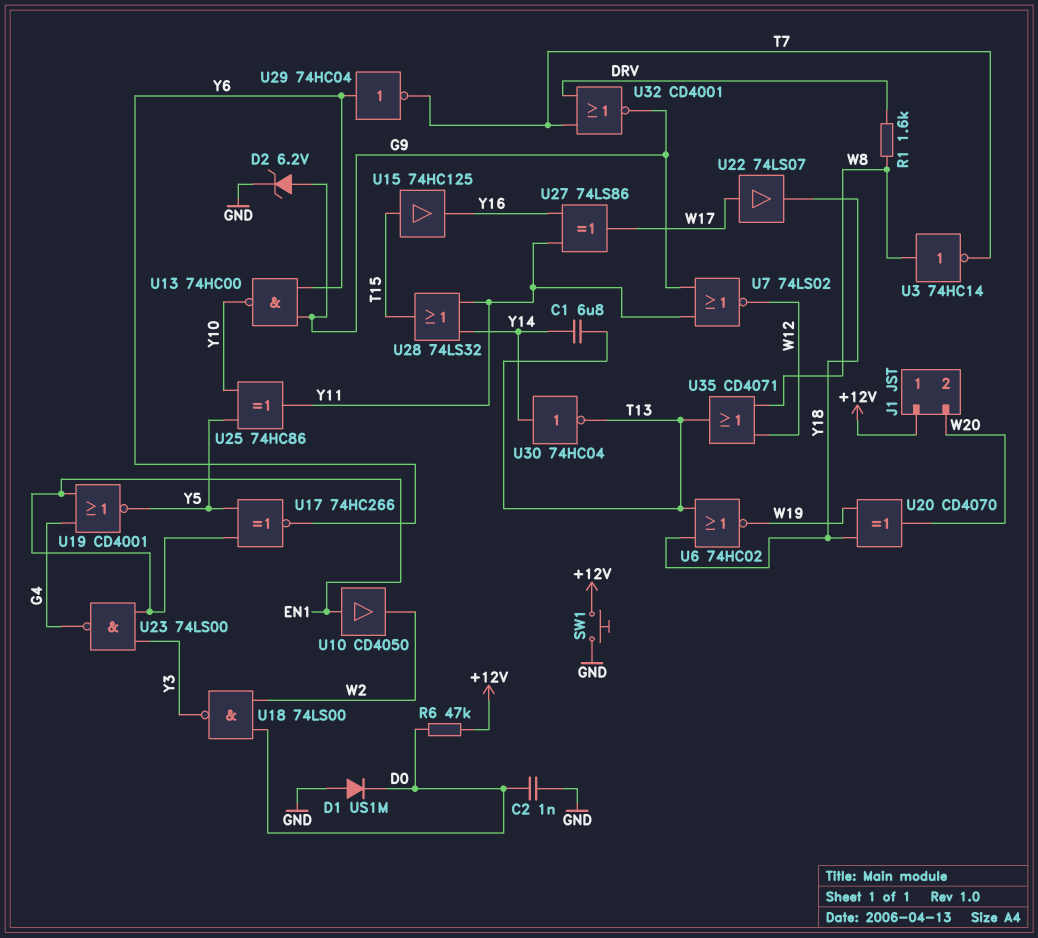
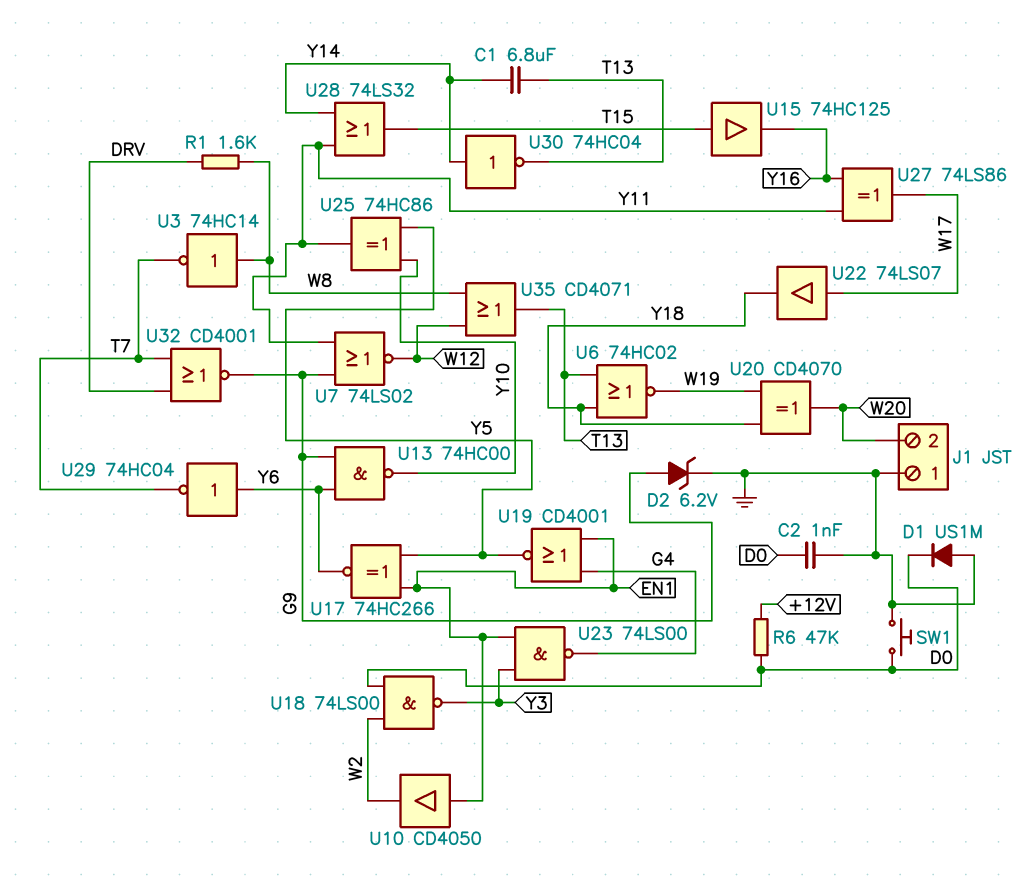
J1 pin 1: +12V -> GND
SW1: button (+12V, GND) -> button (D0, GND)

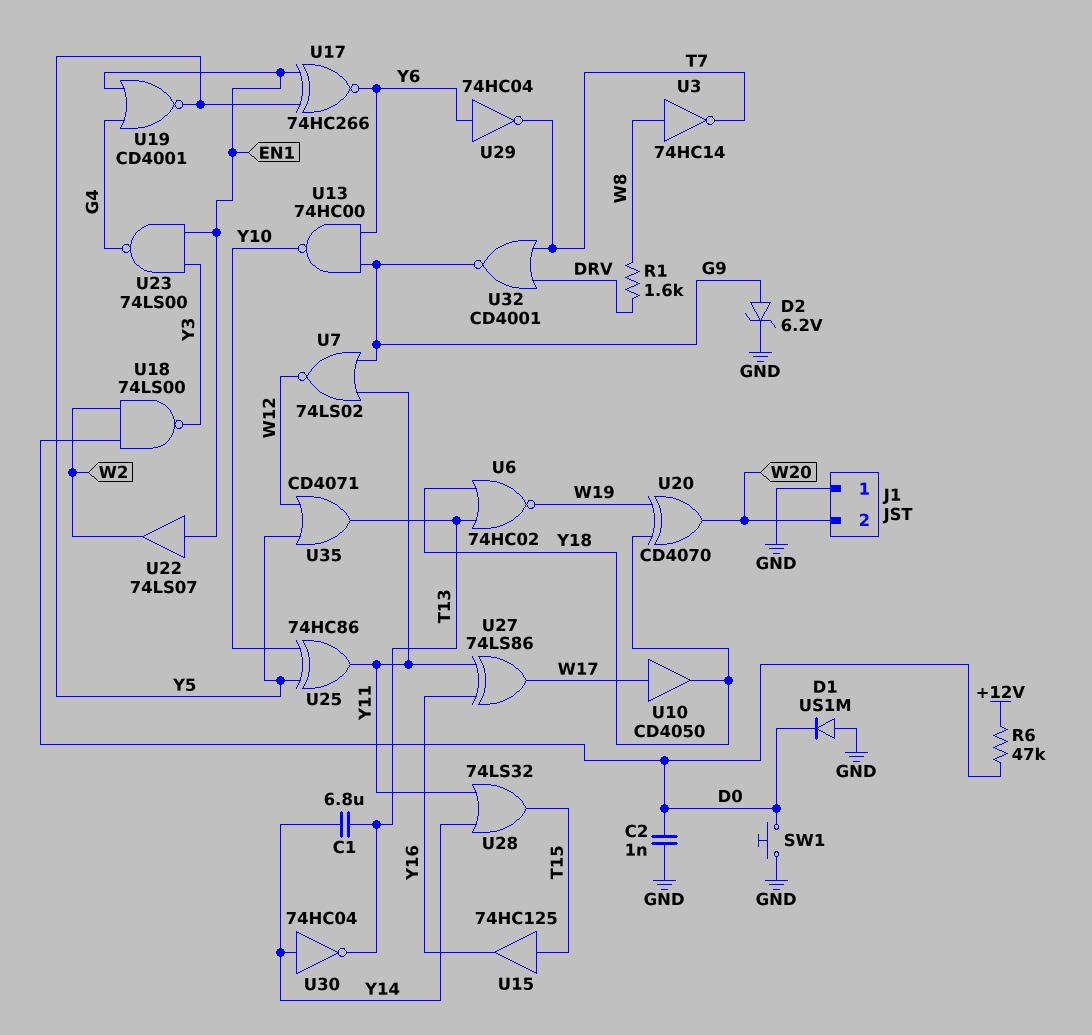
U10: buffer CD4050 (in EN1, out W2) -> buffer CD4050 (in W17, out Y18)
U22: buffer 74LS07 (in W17, out Y18) -> buffer 74LS07 (in EN1, out W2)
U35: OR CD4071 (in W8, in W12, out T13) -> OR CD4071 (in W12, in Y5, out T13)

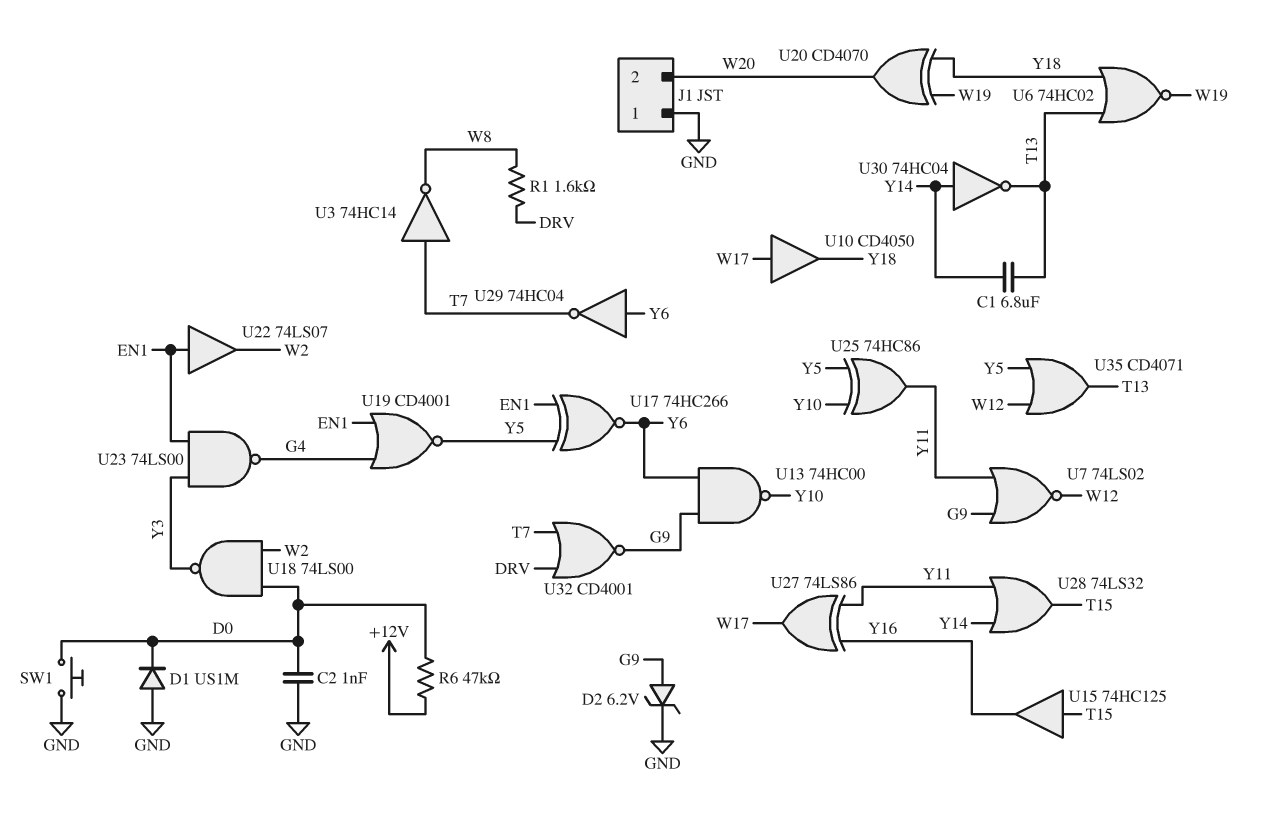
U3: NOT 74HC14 (in W8, out T7) -> NOT 74HC14 (in T7, out W8)

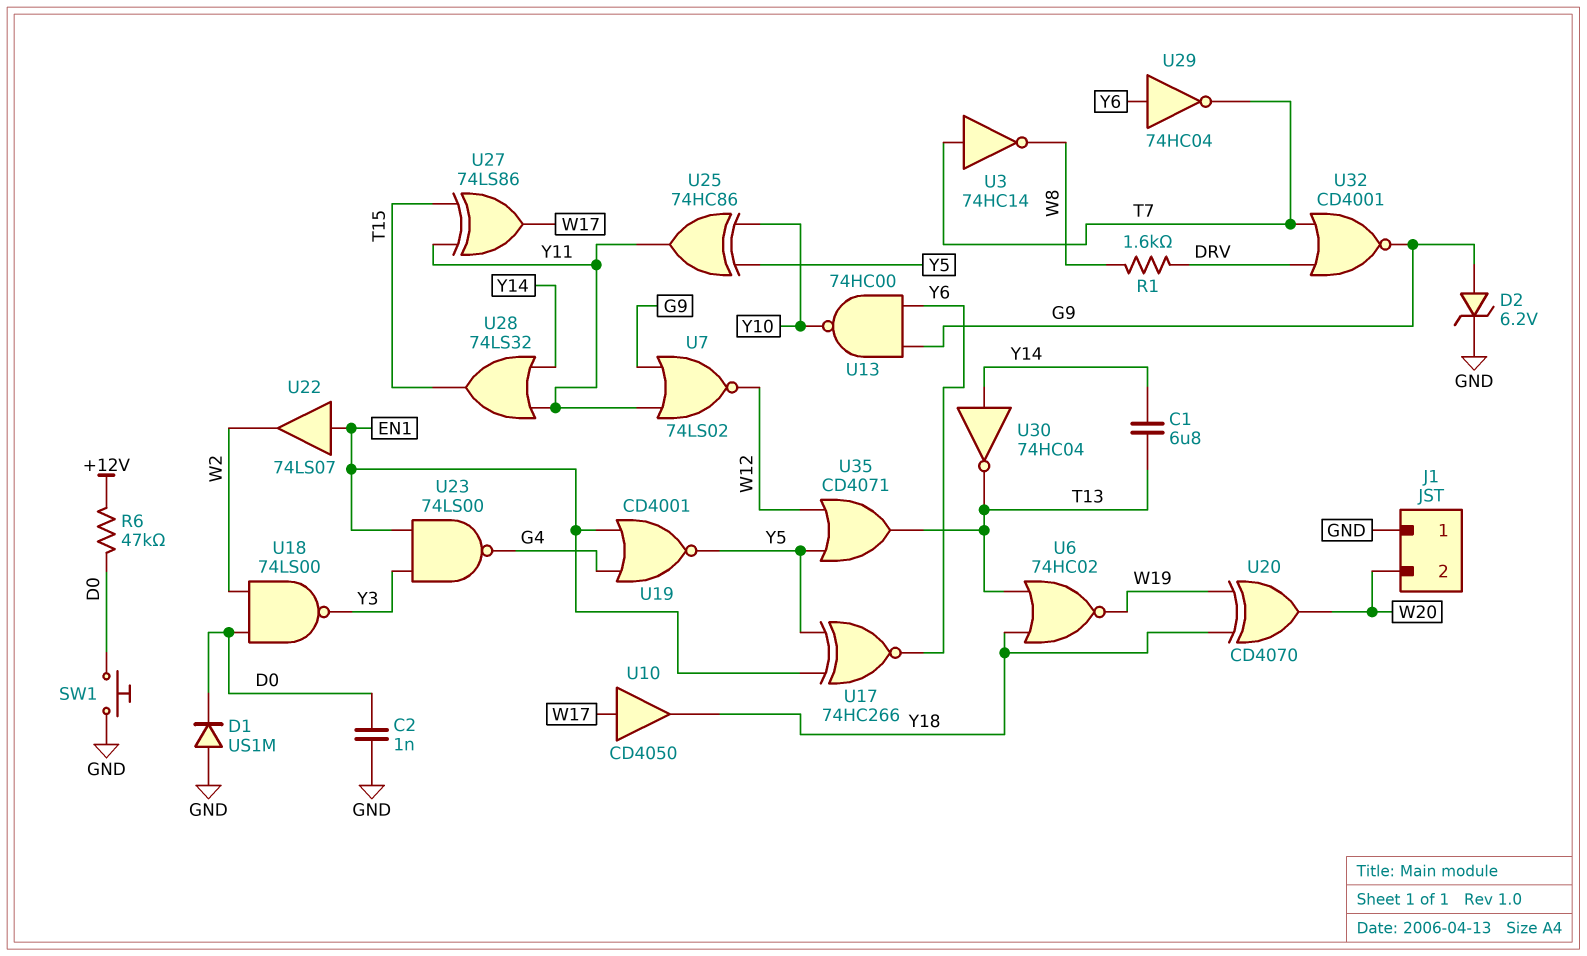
U15: buffer 74HC125 (in T15, out Y16) -> none
U27: XOR 74LS86 (in Y11, in Y16, out W17) -> XOR 74LS86 (in T15, in Y11, out W17)

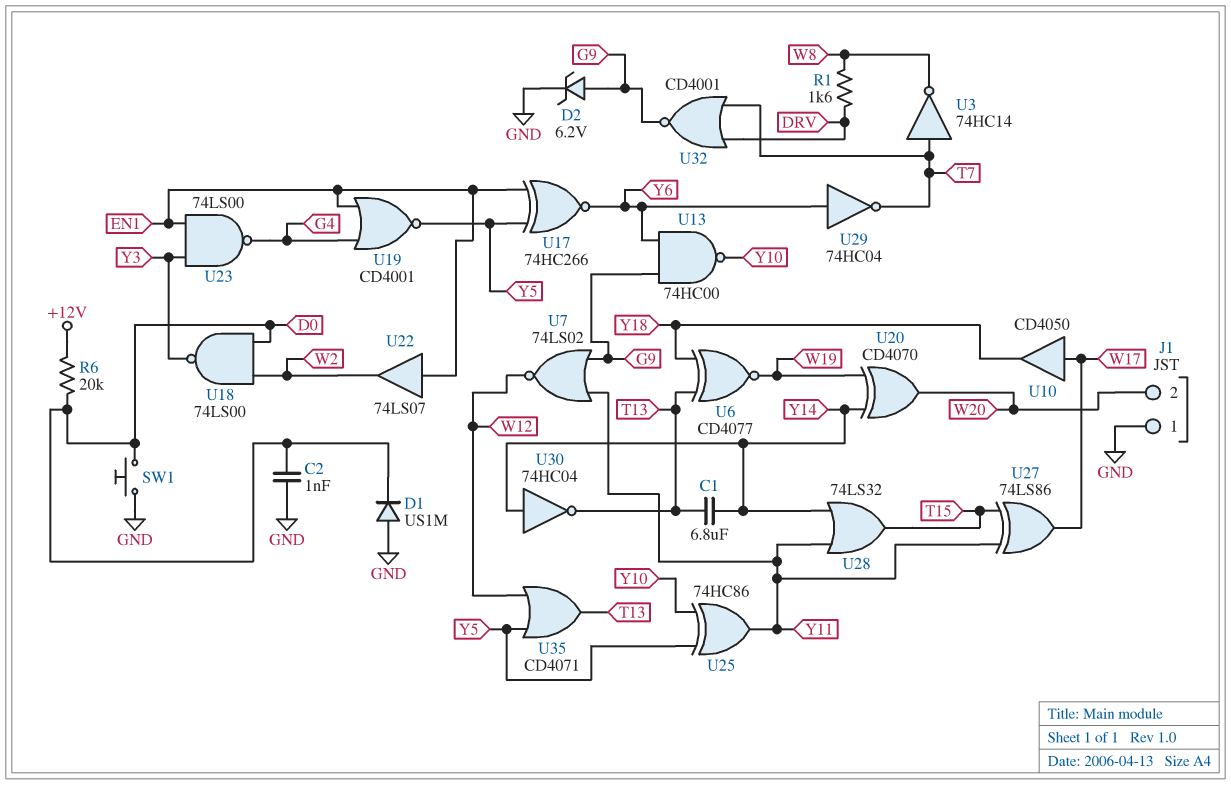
R6: 47k (+12V, D0) -> 20k (+12V, D0)
U6: NOR 74HC02 (in T13, in Y18, out W19) -> XNOR CD4077 (in T13, in Y18, out W19)
U20: XOR CD4070 (in W19, in Y18, out W20) -> XOR CD4070 (in W19, in Y14, out W20)

